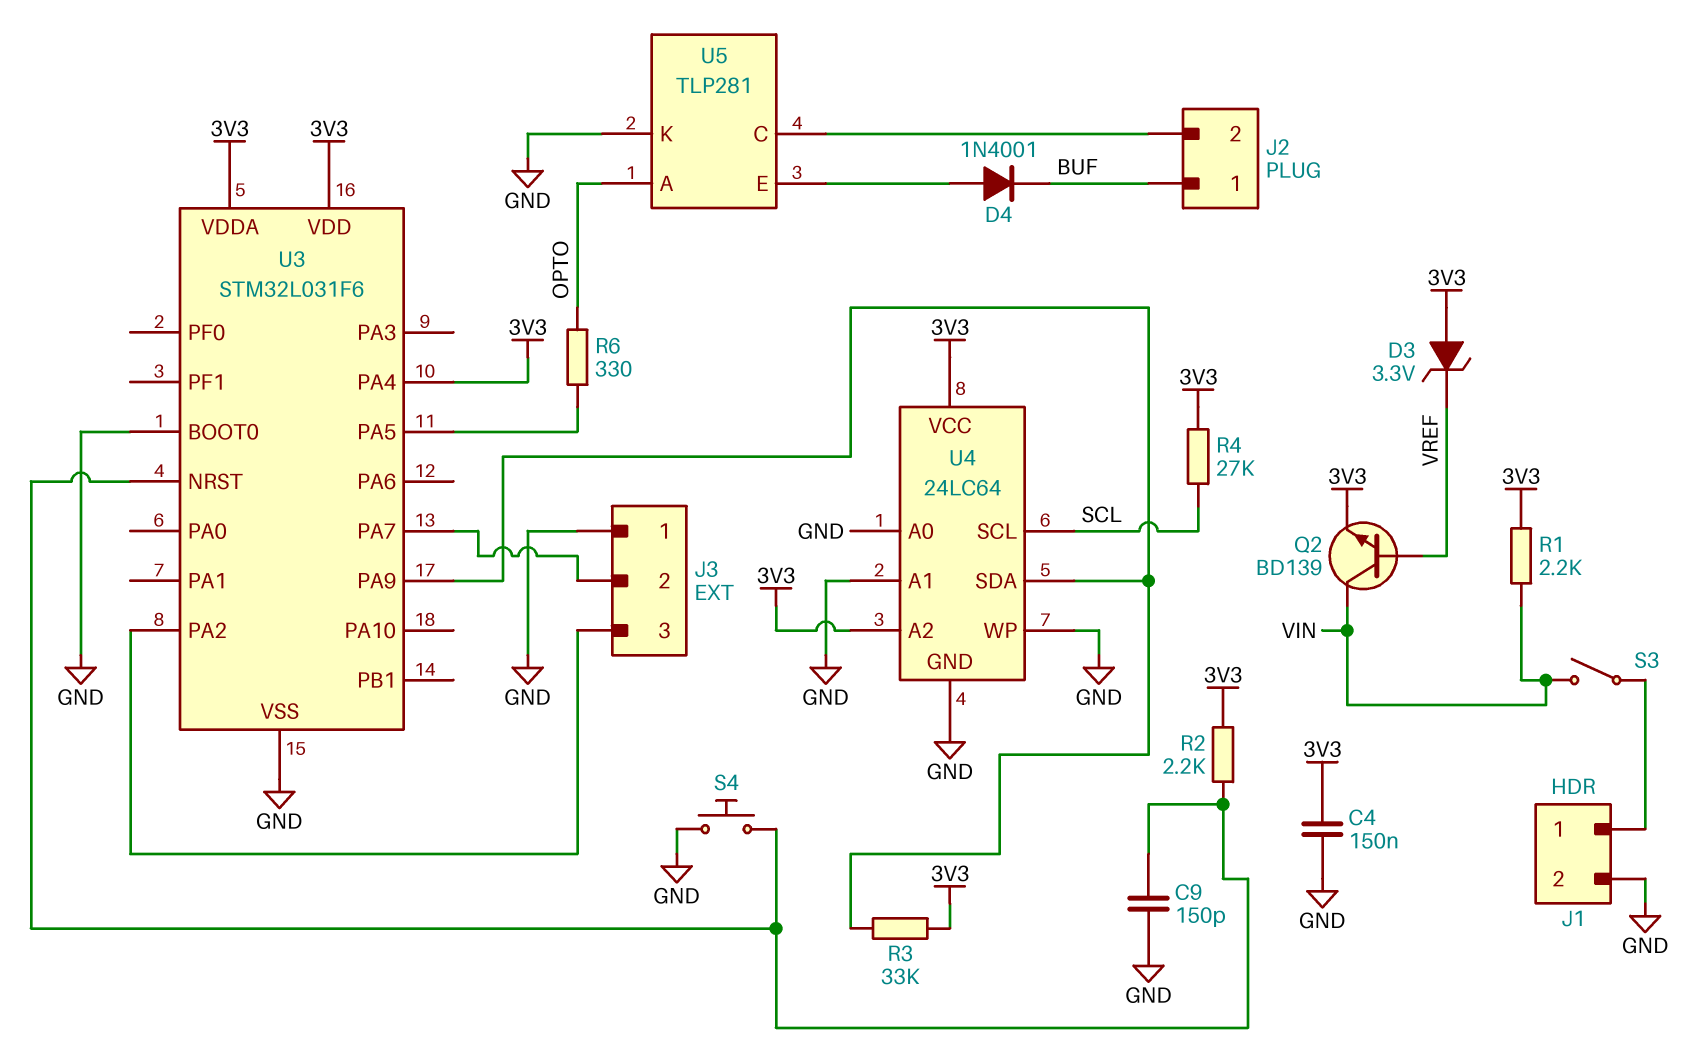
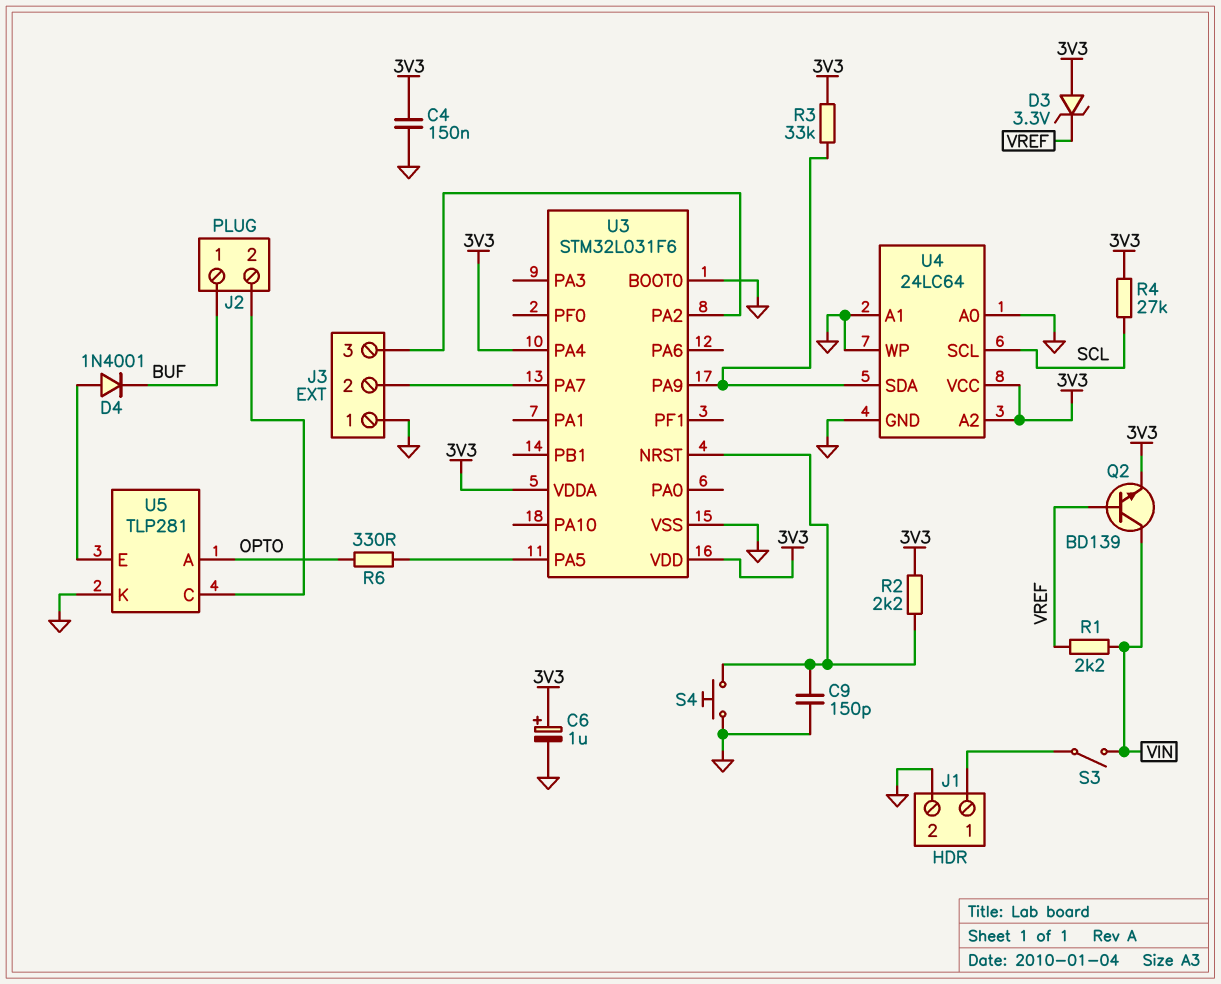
C6: none -> 1uF (plus 3V3, minus GND)
R1: 2.2k (3V3, VIN) -> 2.2k (VIN, VREF)

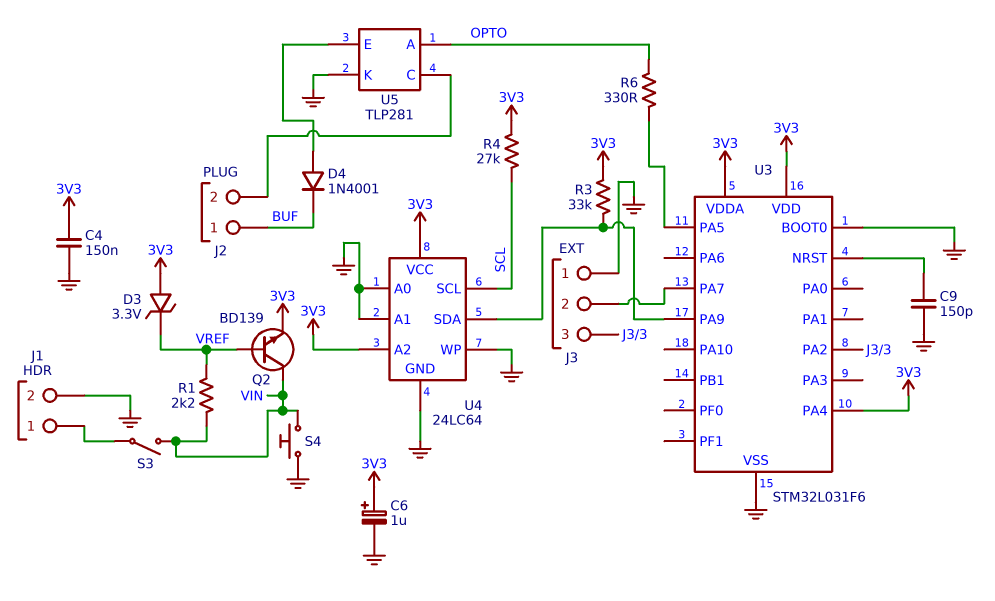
R2: 2.2k (3V3, U3/NRST) -> none
S4: button (GND, U3/NRST) -> button (GND, VIN)

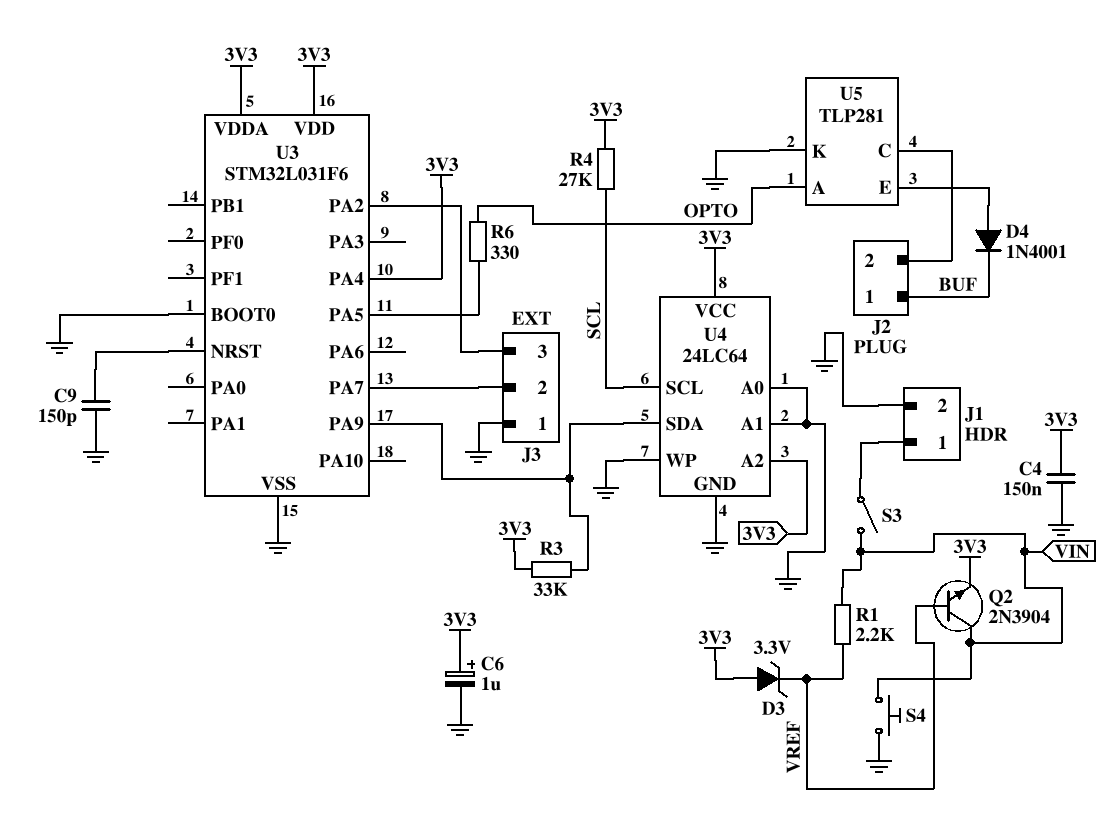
Q2: NPN BD139 (B VREF, C VIN, E 3V3) -> NPN 2N3904 (B VREF, C VIN, E 3V3)

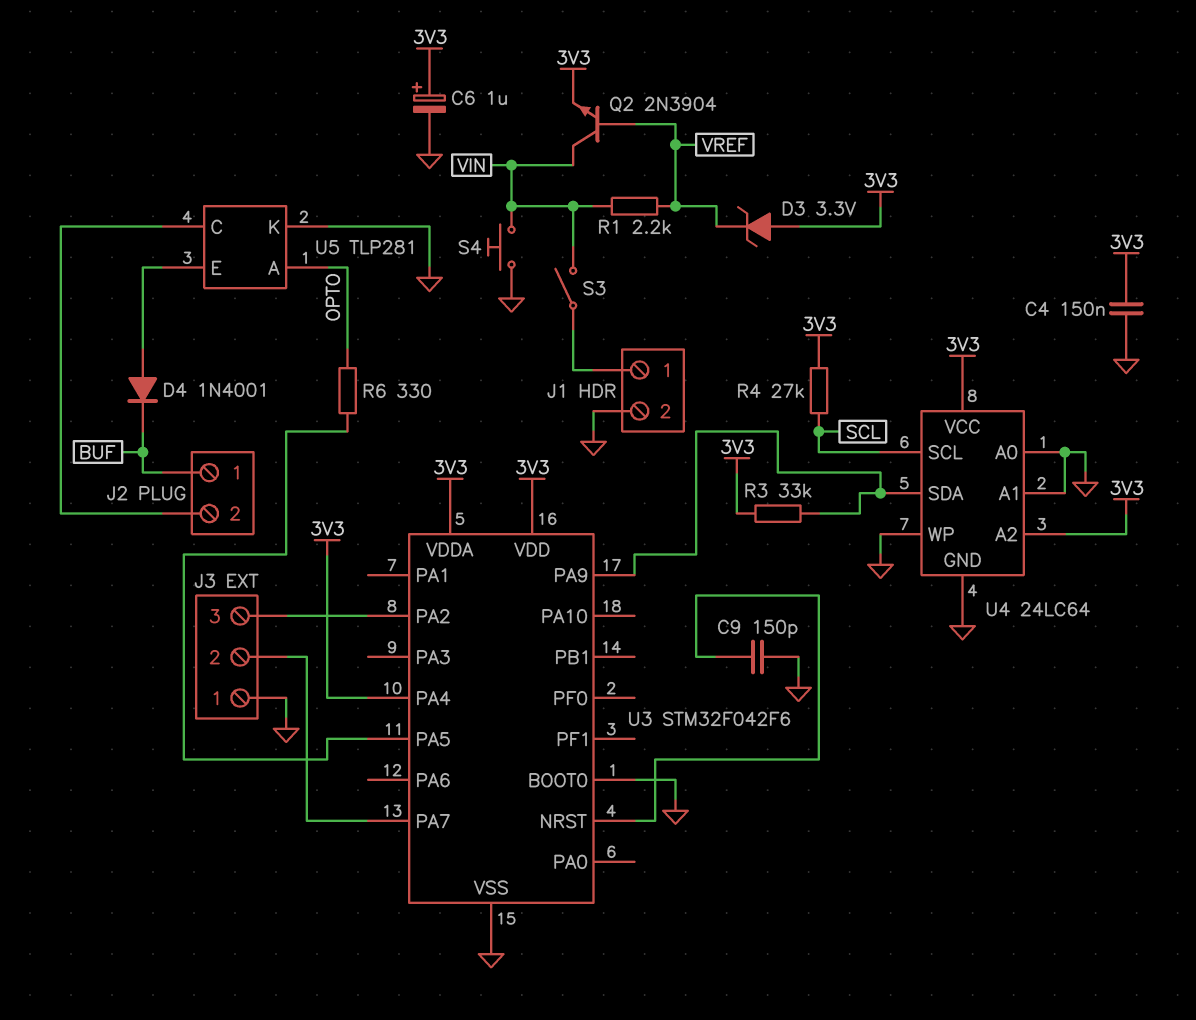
U3: STM32L031F6 -> STM32F042F6

